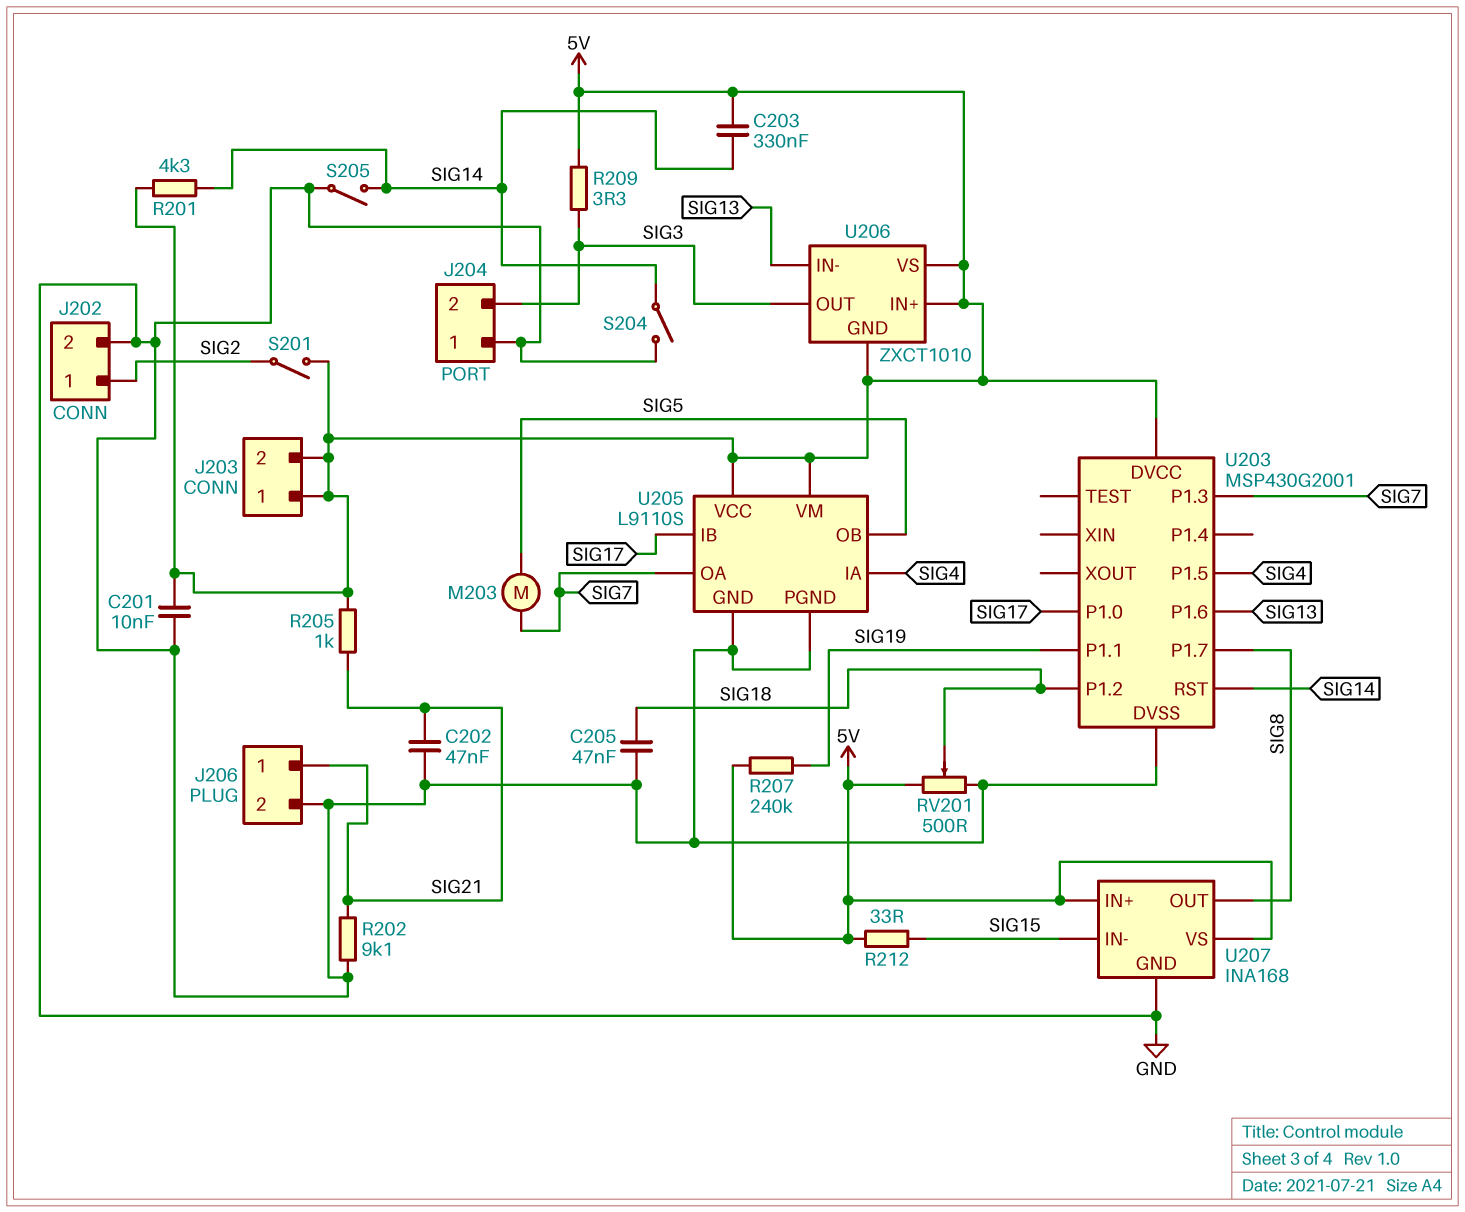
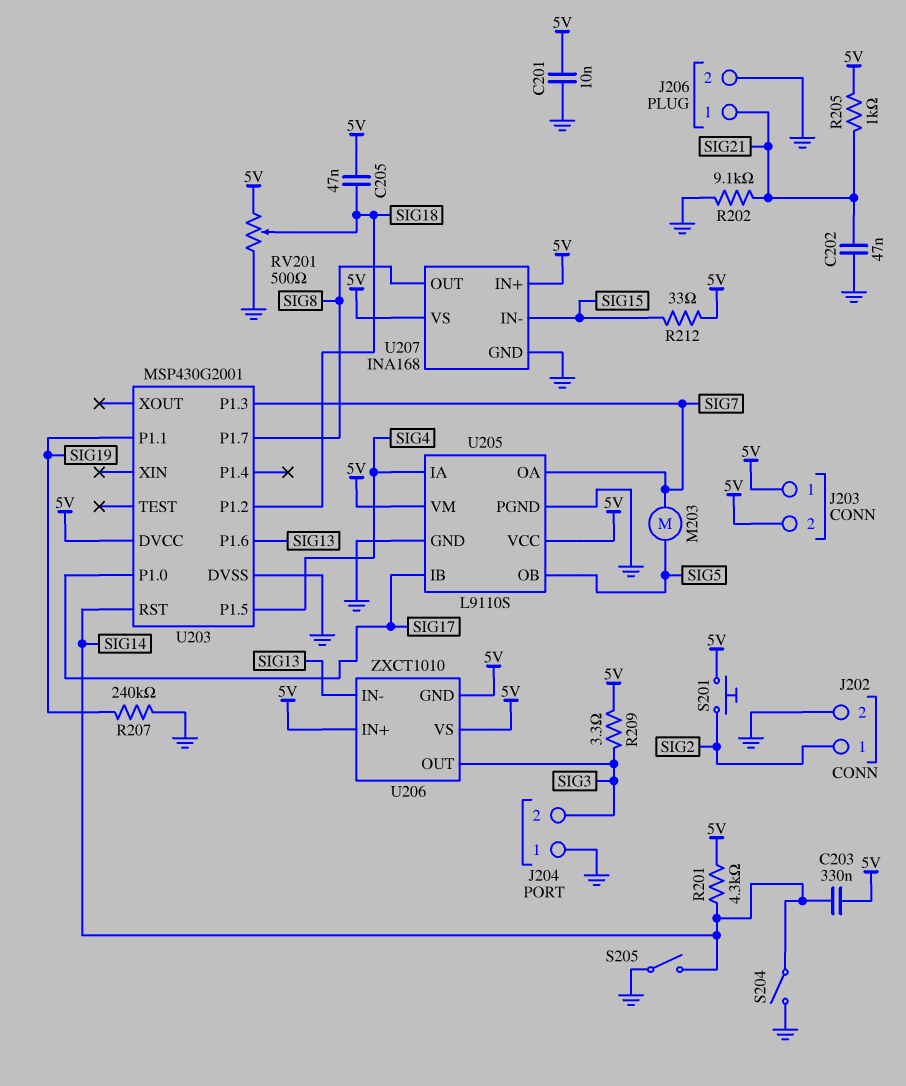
C205: 47nF (GND, SIG18) -> 47nF (5V, SIG18)
R207: 240k (5V, SIG19) -> 240k (GND, SIG19)
S201: switch (5V, SIG2) -> button (5V, SIG2)

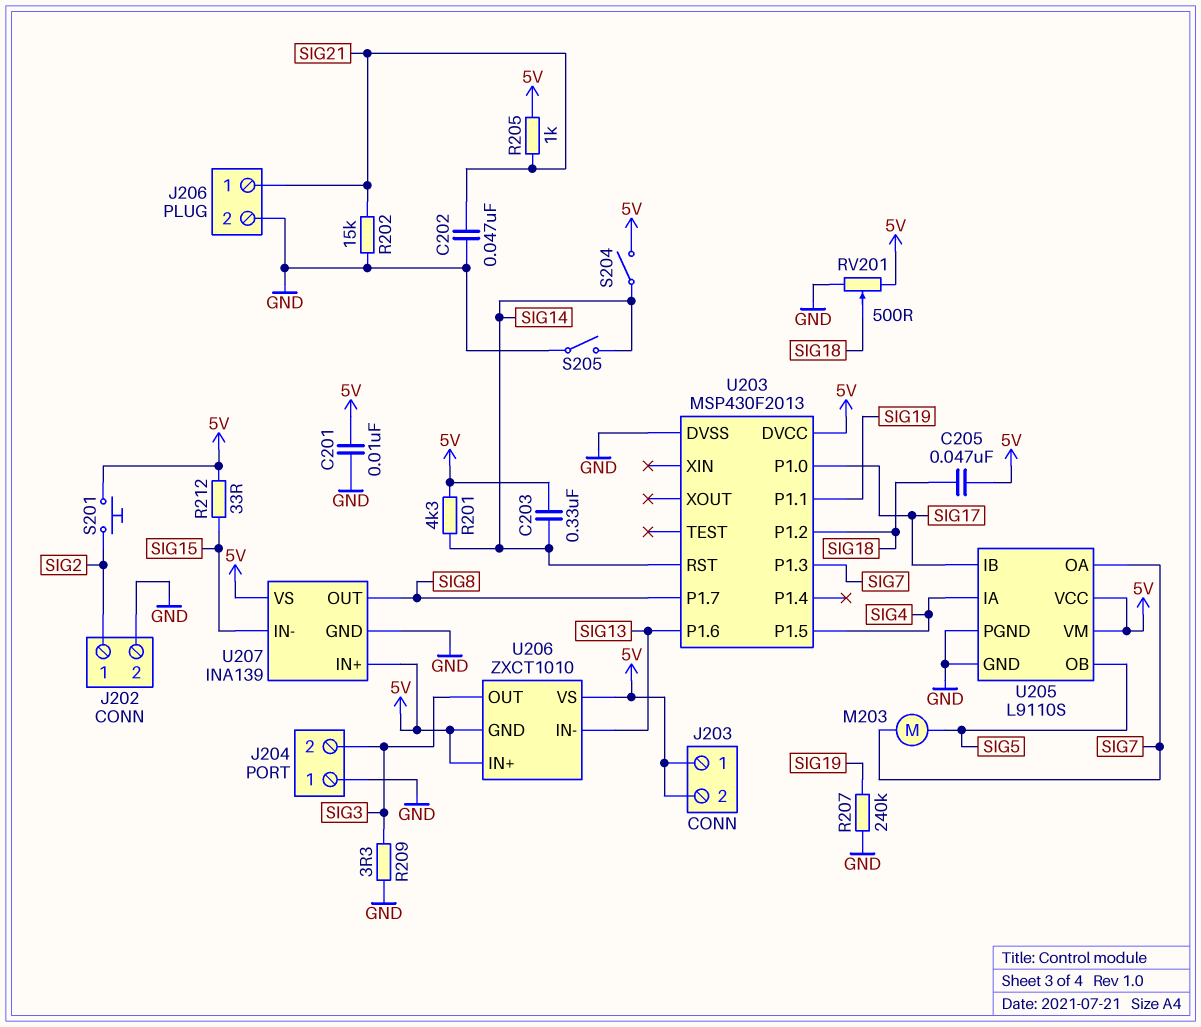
R202: 9.1k (GND, SIG21) -> 15k (GND, SIG21)
R209: 3.3 (5V, SIG3) -> 3.3 (GND, SIG3)
S204: switch (GND, SIG14) -> switch (5V, SIG14)
U203: MSP430G2001 -> MSP430F2013
U207: INA168 -> INA139

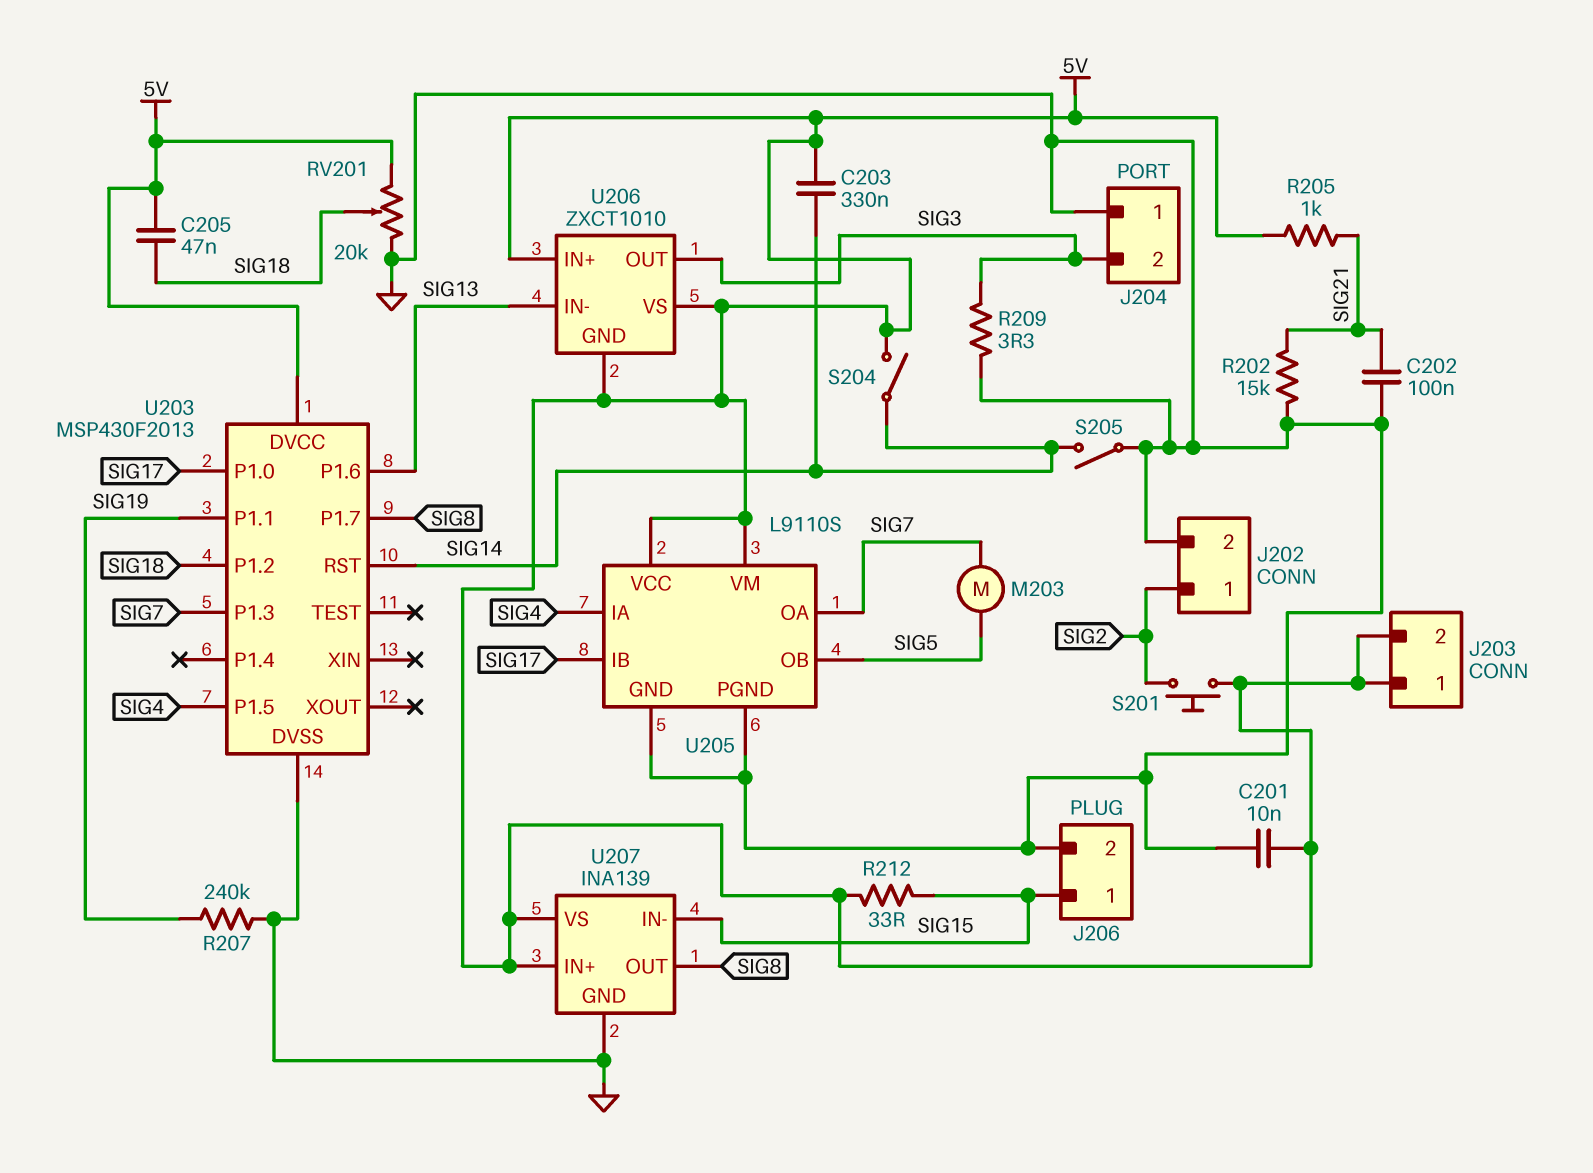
C202: 47nF (GND, SIG21) -> 100nF (GND, SIG21)
J206 pin 1: SIG21 -> SIG15
R201: 4.3k (5V, SIG14) -> none
RV201: 500 (5V, GND, wiper SIG18) -> 20k (5V, GND, wiper SIG18)

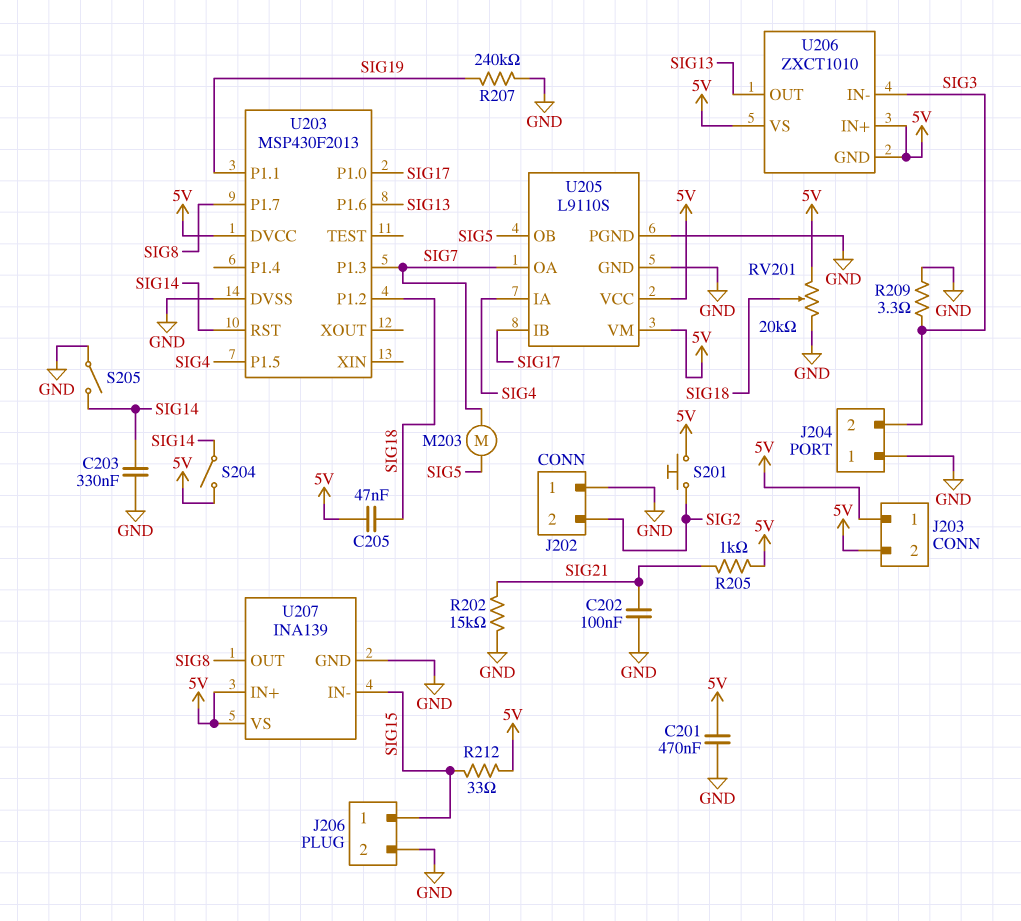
C201: 10nF (5V, GND) -> 470nF (5V, GND)
C203: 330nF (5V, SIG14) -> 330nF (GND, SIG14)
J202 pin 1: SIG2 -> GND
J202 pin 2: GND -> SIG2
U206 pin IN-: SIG13 -> SIG3
U206 pin OUT: SIG3 -> SIG13

